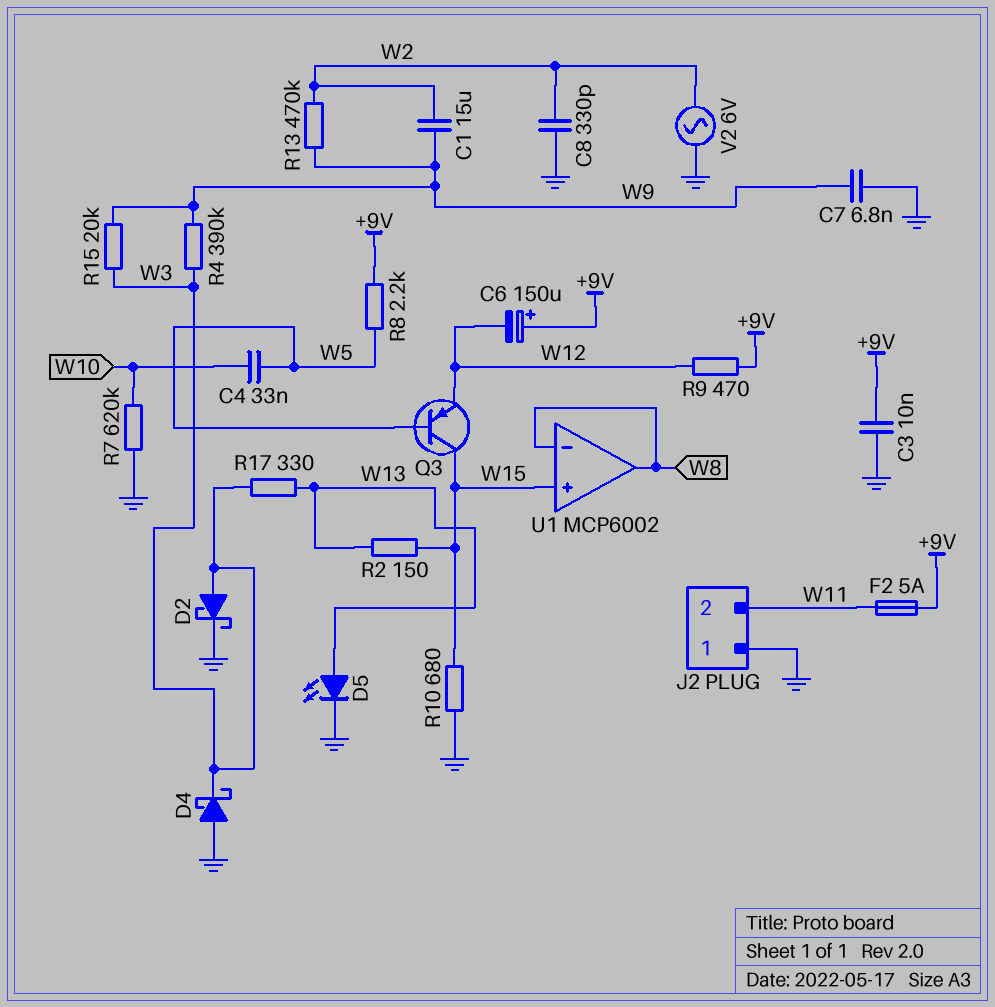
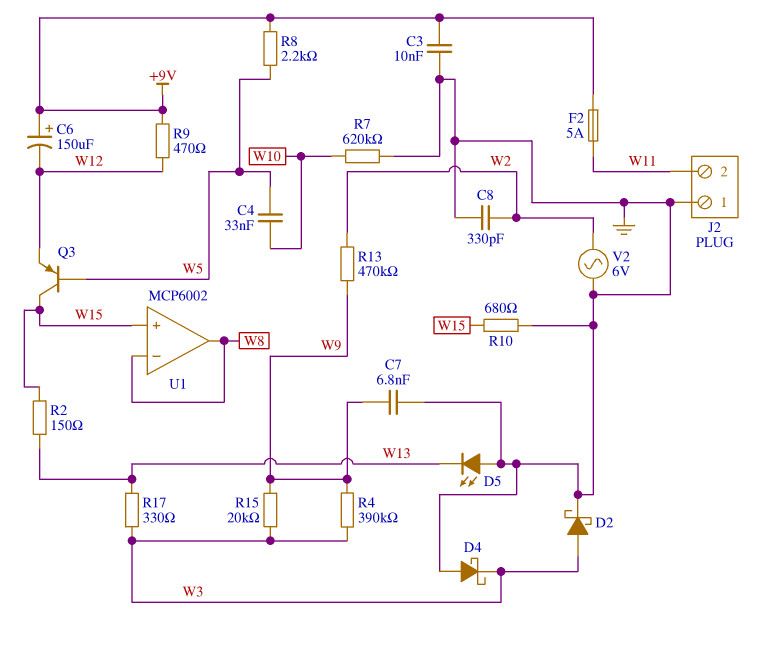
C1: 15uF (W2, W9) -> none
D5: LED (A W13, K GND) -> LED (A GND, K W13)

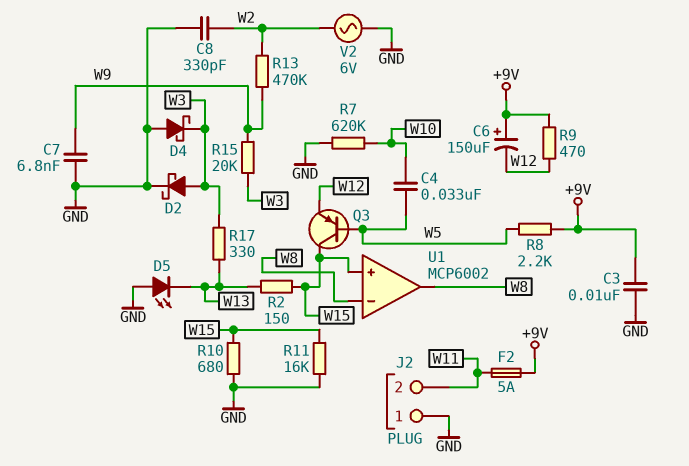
R4: 390k (W3, W9) -> none
R11: none -> 16k (GND, W15)

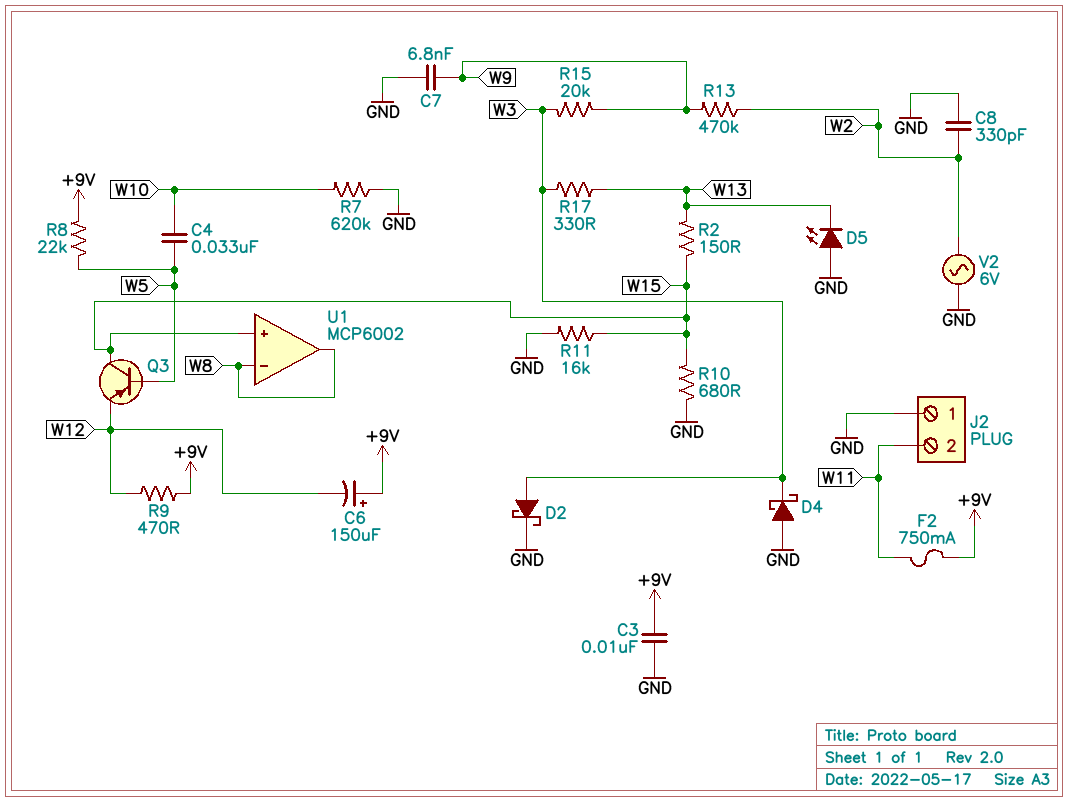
F2: 5A (+9V, W11) -> 750mA (+9V, W11)
R8: 2.2k (+9V, W5) -> 22k (+9V, W5)

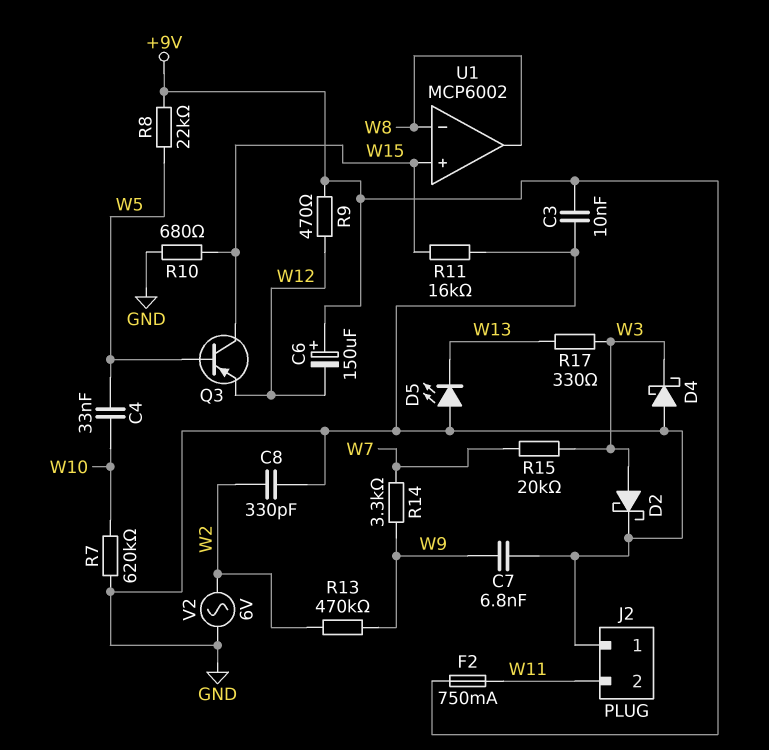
R2: 150 (W13, W15) -> none
R14: none -> 3.3k (W7, W9)
R15: 20k (W3, W9) -> 20k (W3, W7)

